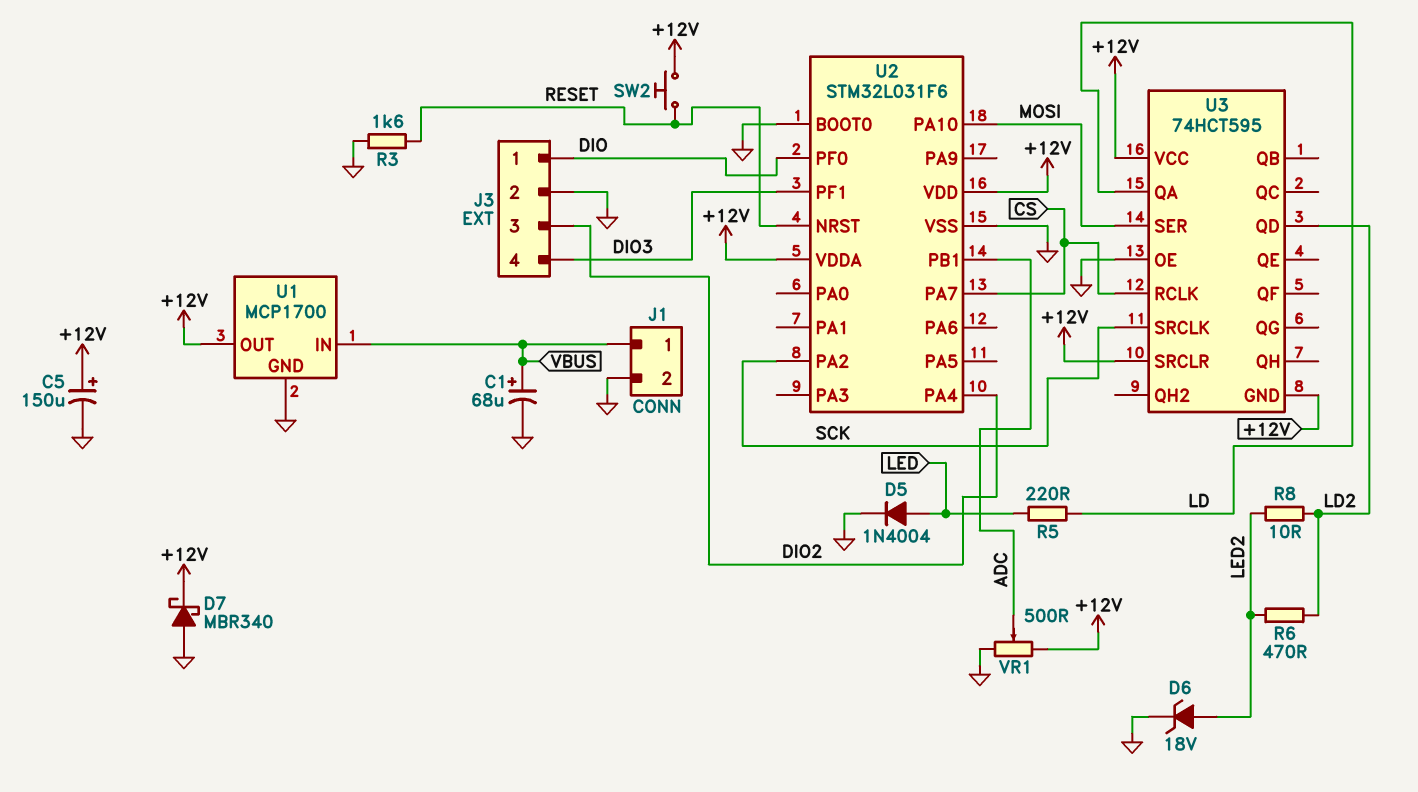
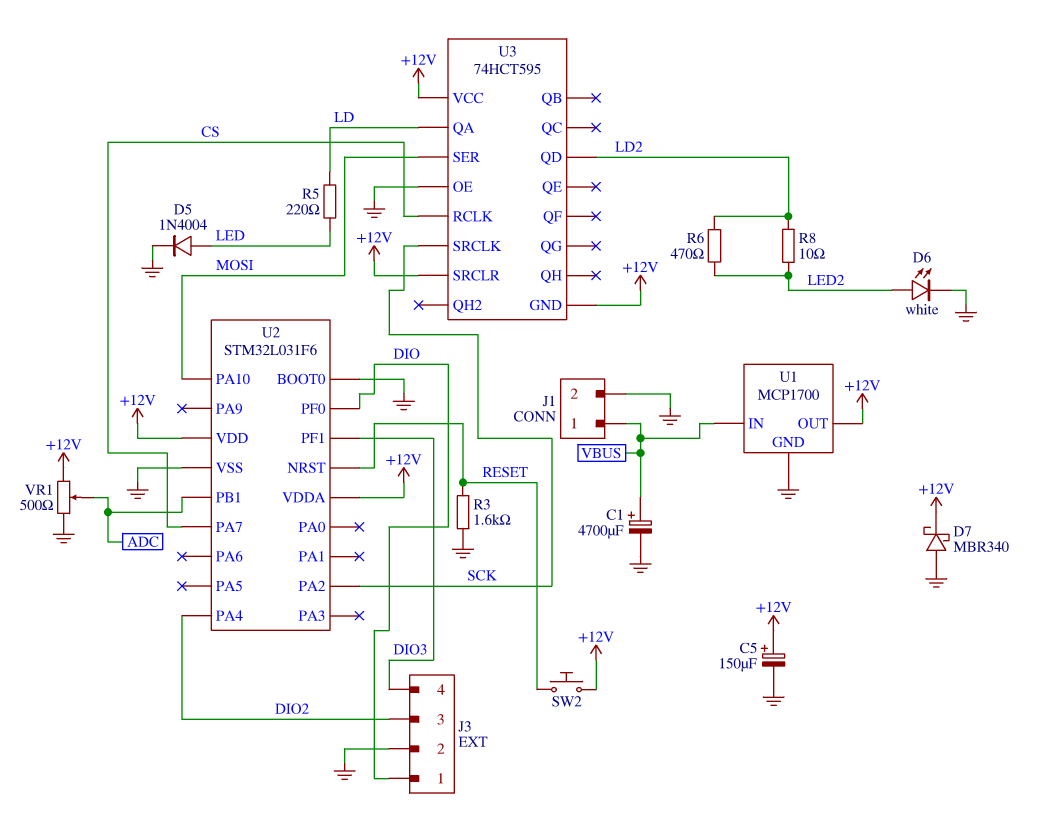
C1: 68uF (plus VBUS, minus GND) -> 4700uF (plus VBUS, minus GND)
D6: zener 18V (A LED2, K GND) -> LED white (A LED2, K GND)

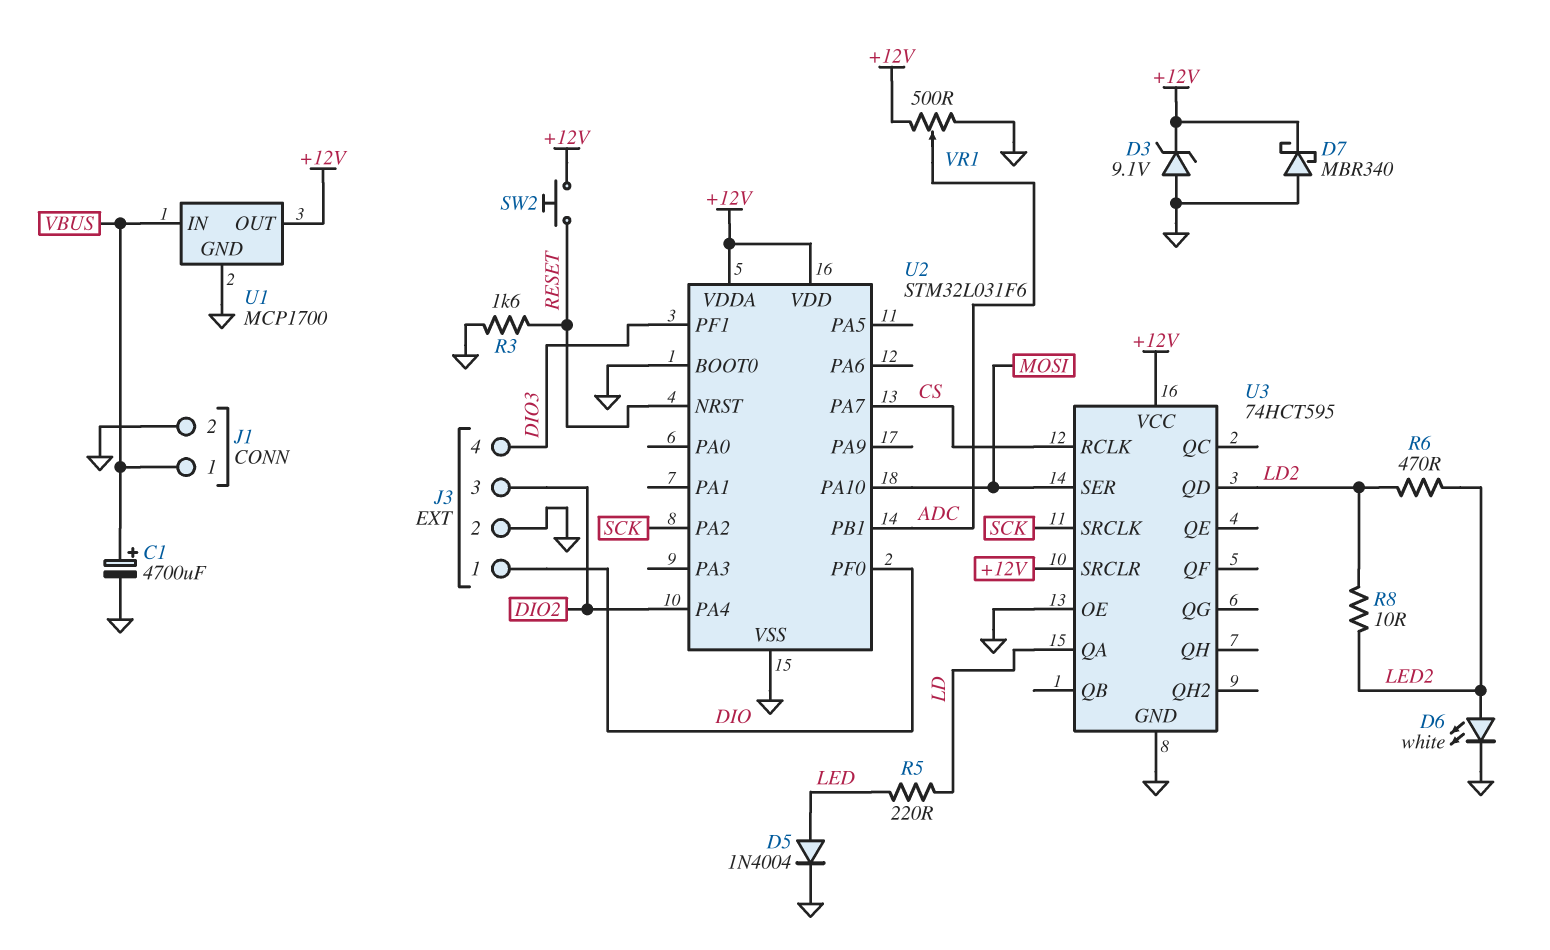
C5: 150uF (plus +12V, minus GND) -> none
D3: none -> zener 9.1V (A GND, K +12V)
U3 pin GND: +12V -> GND

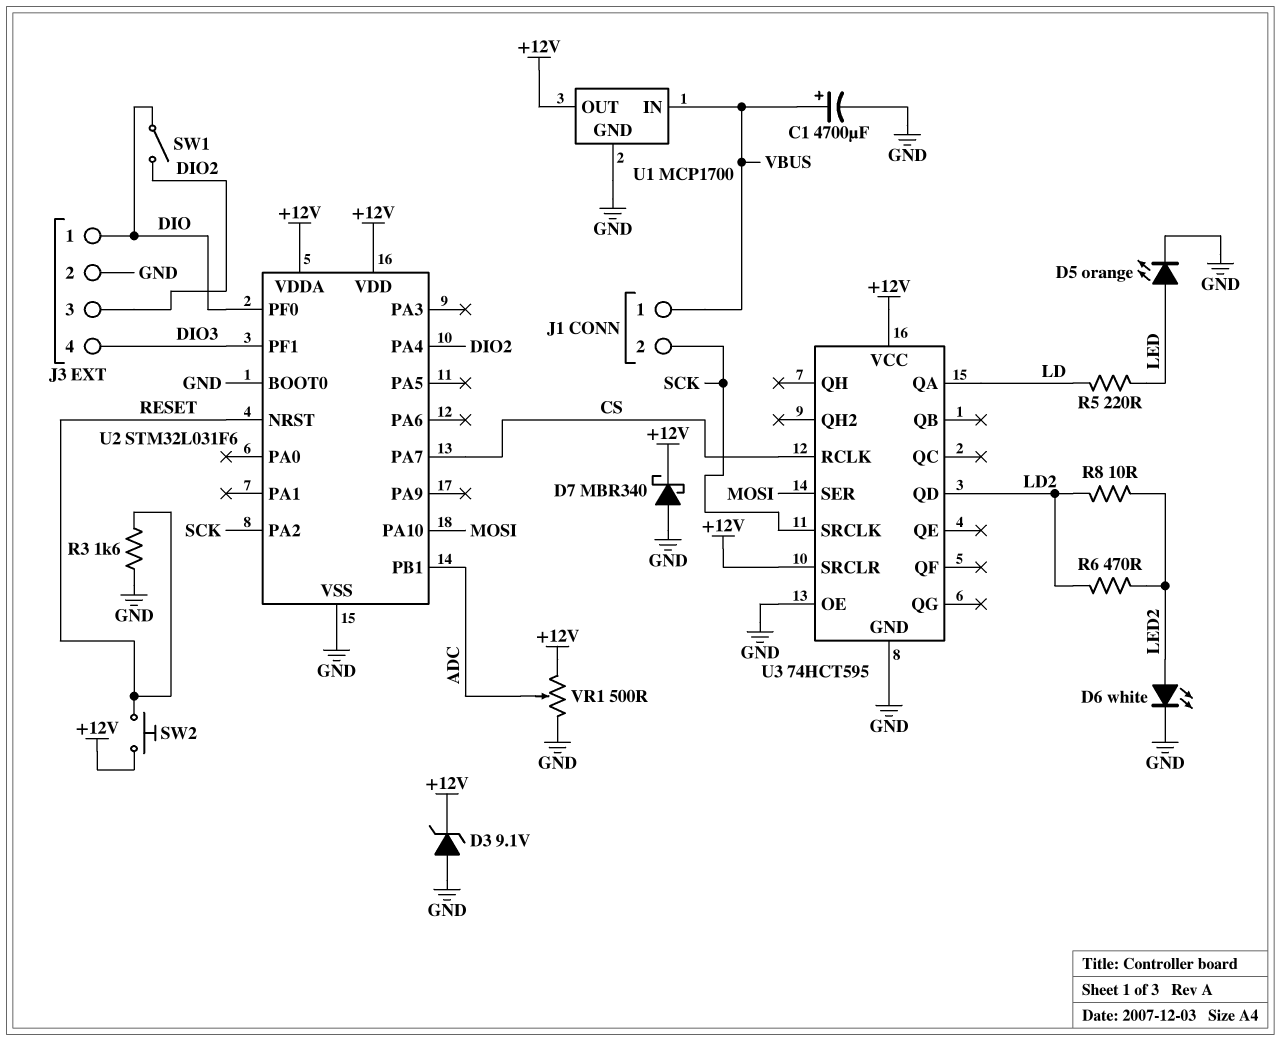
D5: diode 1N4004 (A LED, K GND) -> LED orange (A LED, K GND)
J1 pin 2: GND -> SCK
SW1: none -> switch (DIO, DIO2)

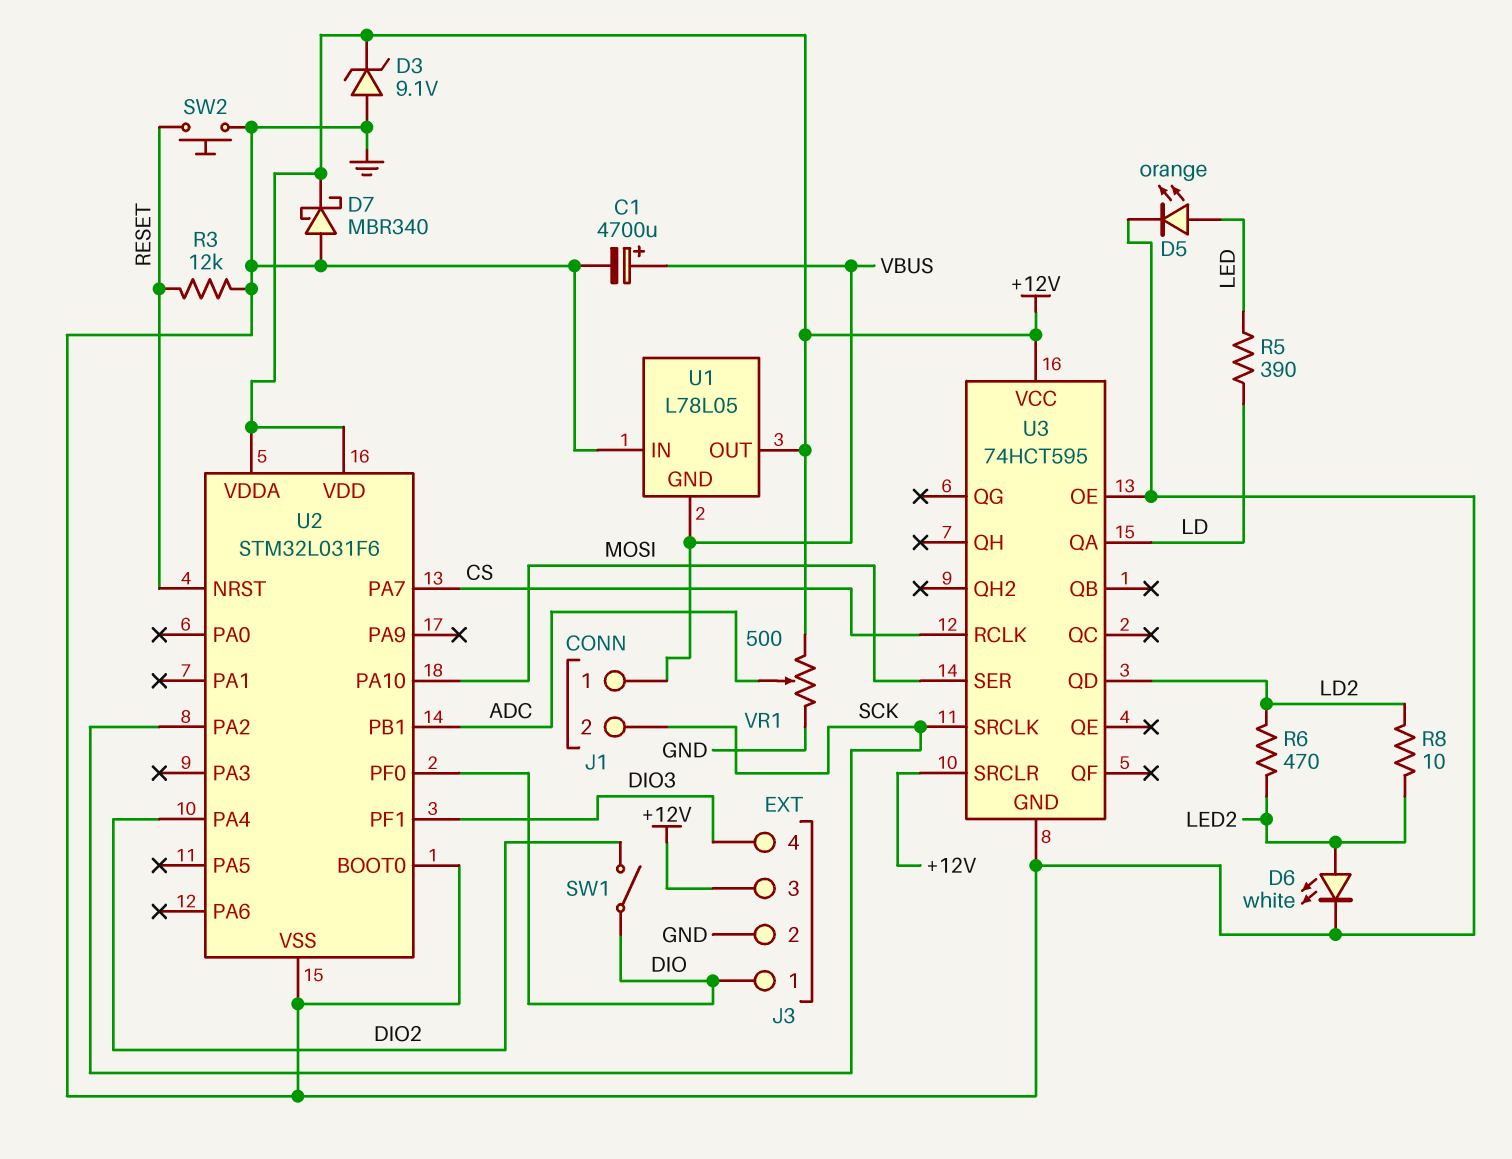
J3 pin 3: DIO2 -> +12V
R3: 1.6k (GND, RESET) -> 12k (GND, RESET)
R5: 220 (LD, LED) -> 390 (LD, LED)
SW2: button (+12V, RESET) -> button (GND, RESET)
U1: MCP1700 -> L78L05
U1 pin GND: GND -> VBUS
U1 pin IN: VBUS -> GND

